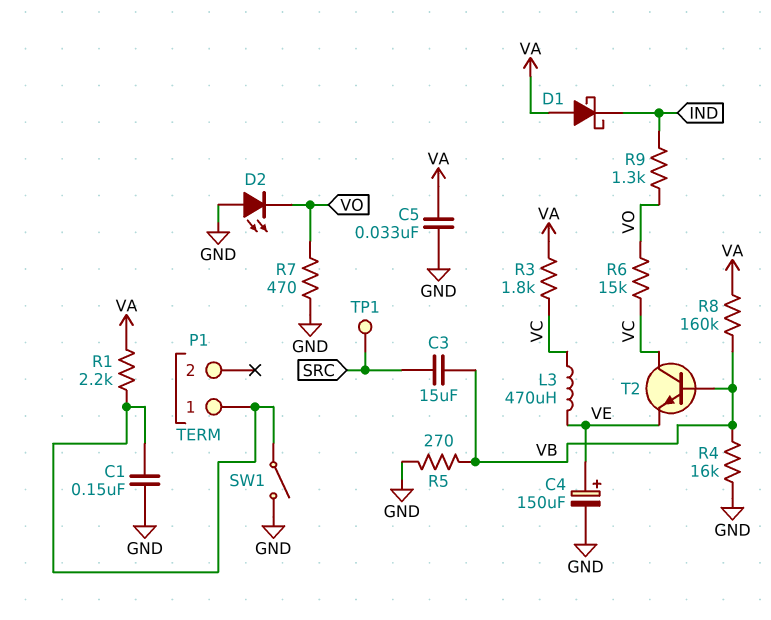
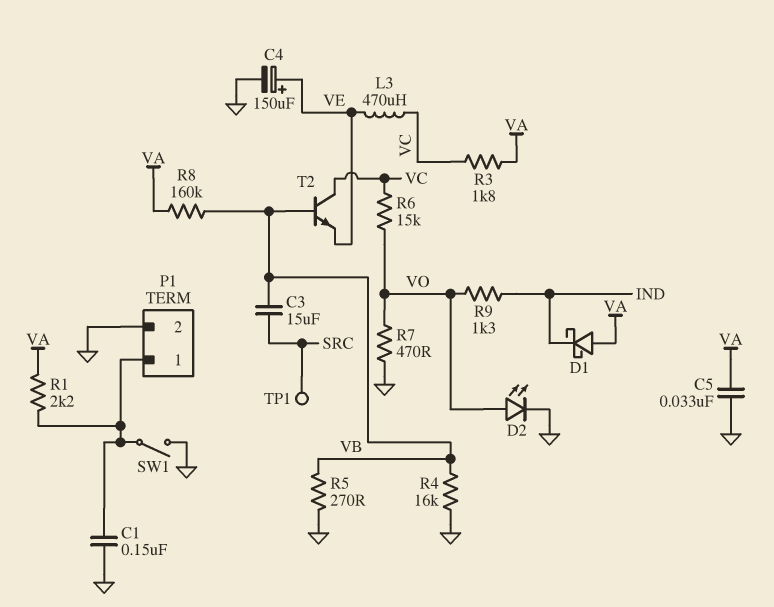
D2: LED (A GND, K VO) -> LED (A VO, K GND)
P1 pin 2: none -> GND

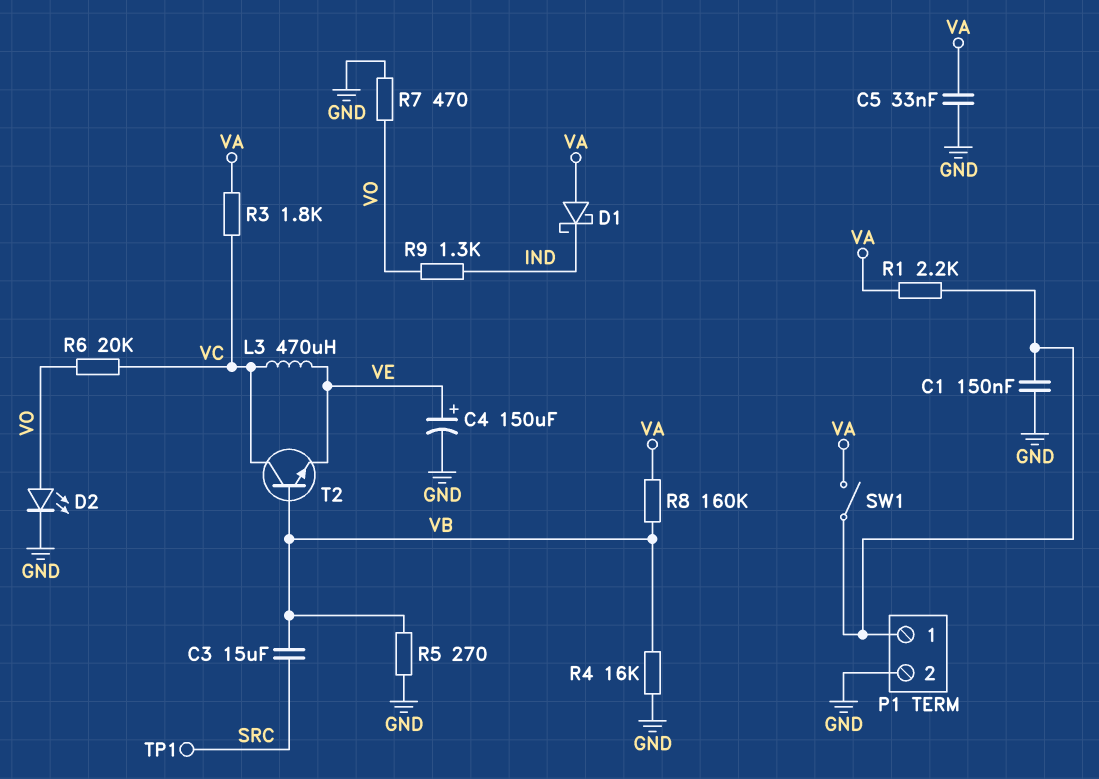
R6: 15k (VC, VO) -> 20k (VC, VO)
SW1: switch (GND, P1/1) -> switch (P1/1, VA)

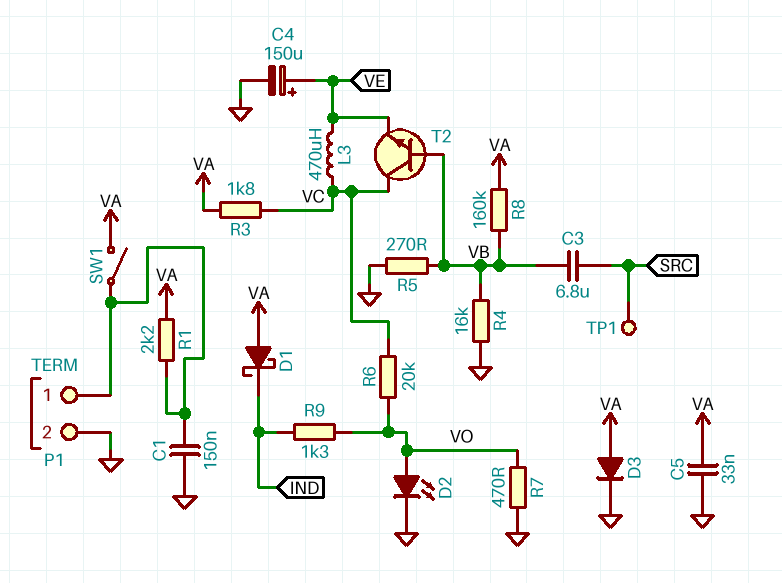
C3: 15uF (SRC, VB) -> 6.8uF (SRC, VB)
D3: none -> diode (A VA, K GND)

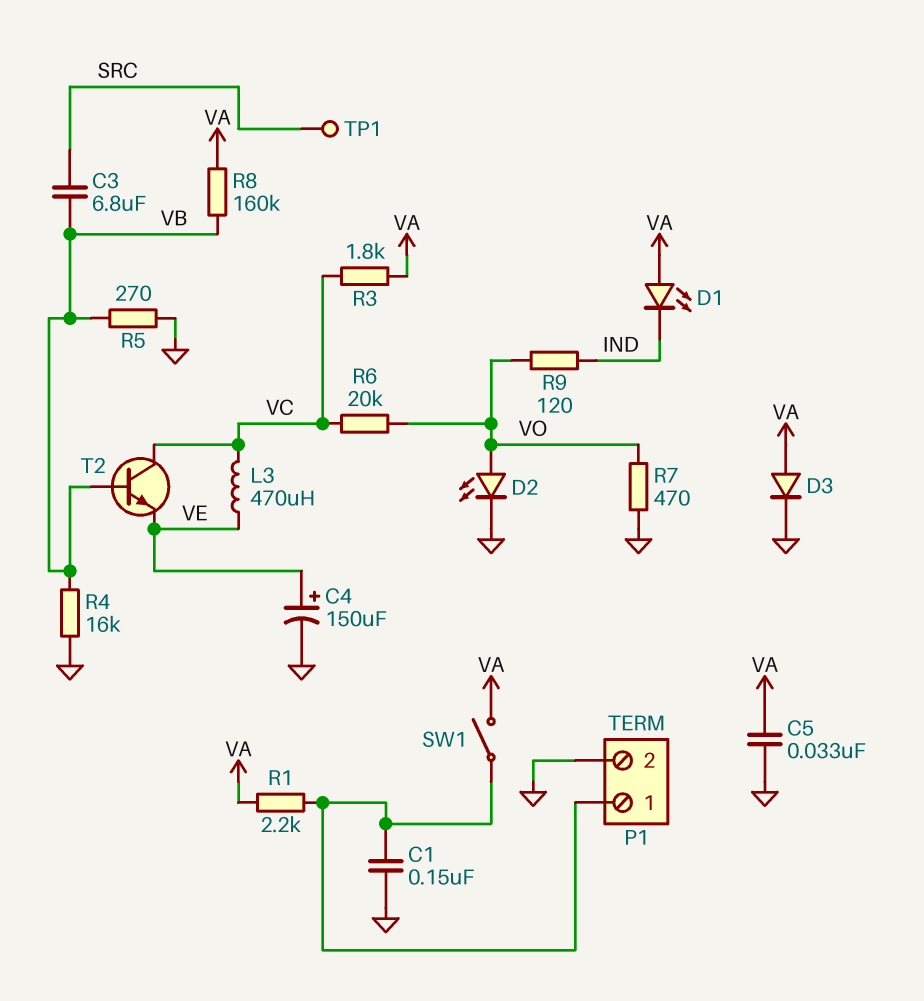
D1: schottky (A VA, K IND) -> LED (A VA, K IND)
R9: 1.3k (IND, VO) -> 120 (IND, VO)

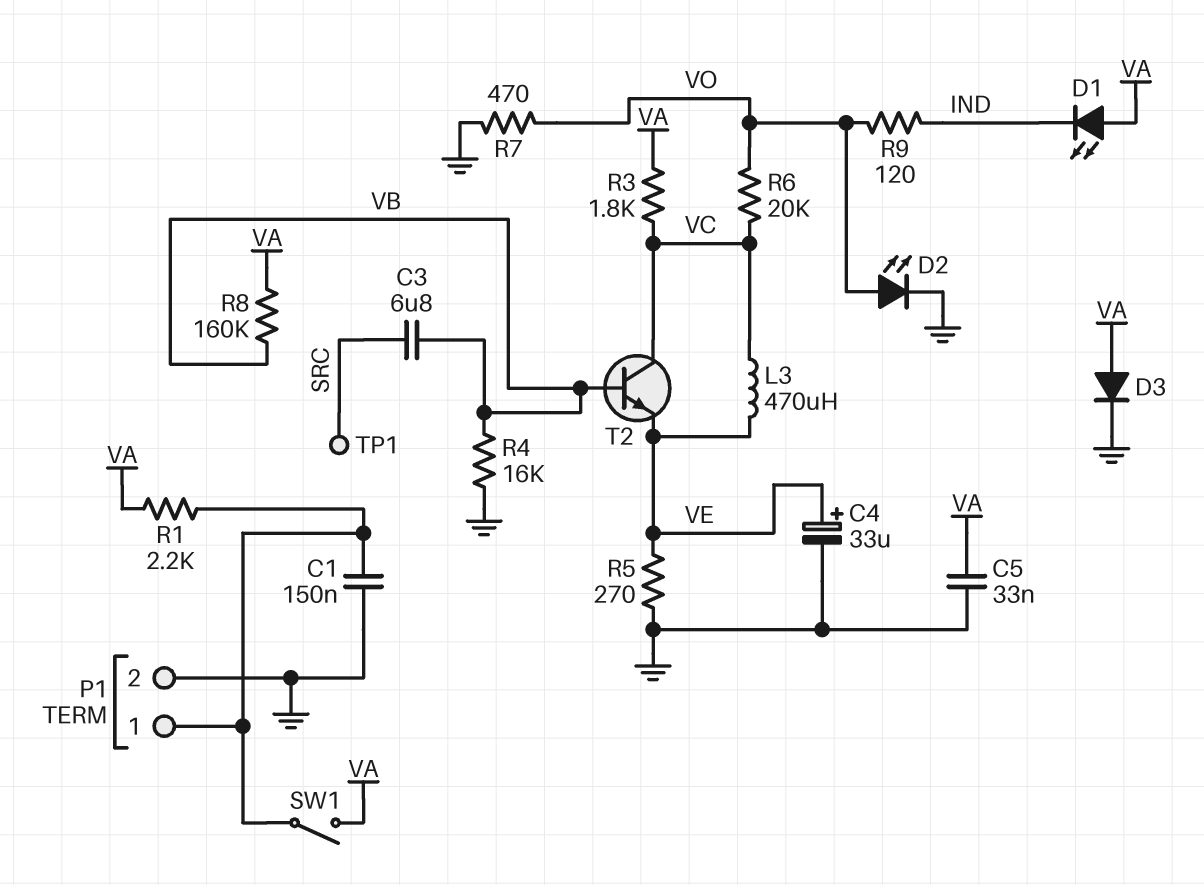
C4: 150uF (plus VE, minus GND) -> 33uF (plus VE, minus GND)
R5: 270 (GND, VB) -> 270 (GND, VE)

